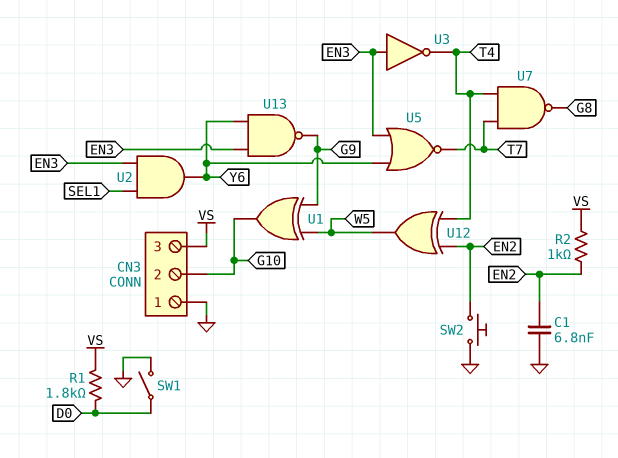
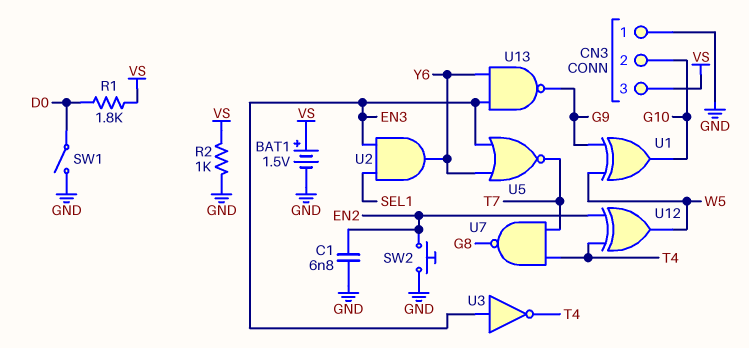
BAT1: none -> 1.5V (plus VS, minus GND)
R2: 1k (EN2, VS) -> 1k (GND, VS)

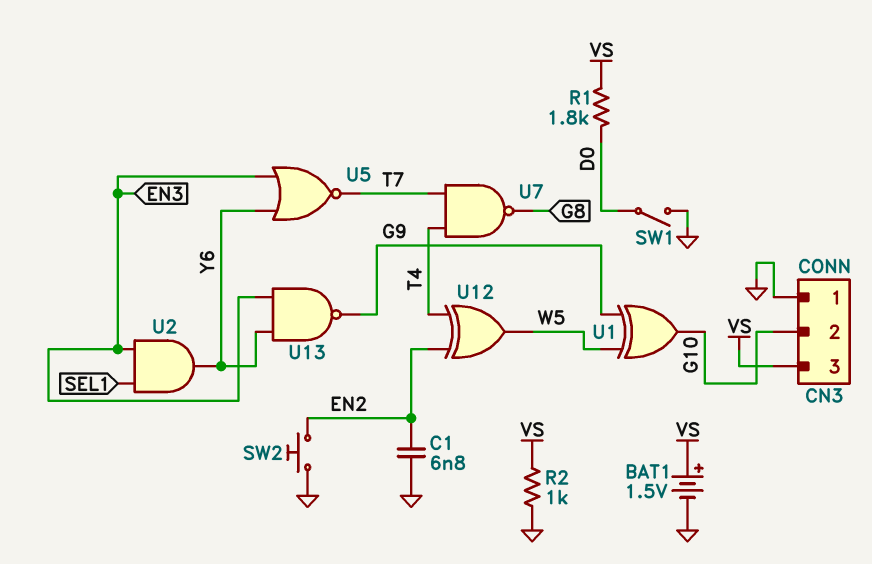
U3: NOT (in EN3, out T4) -> none

